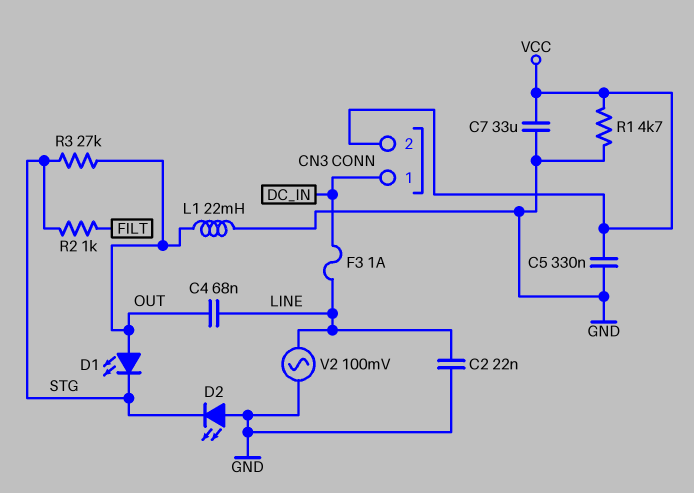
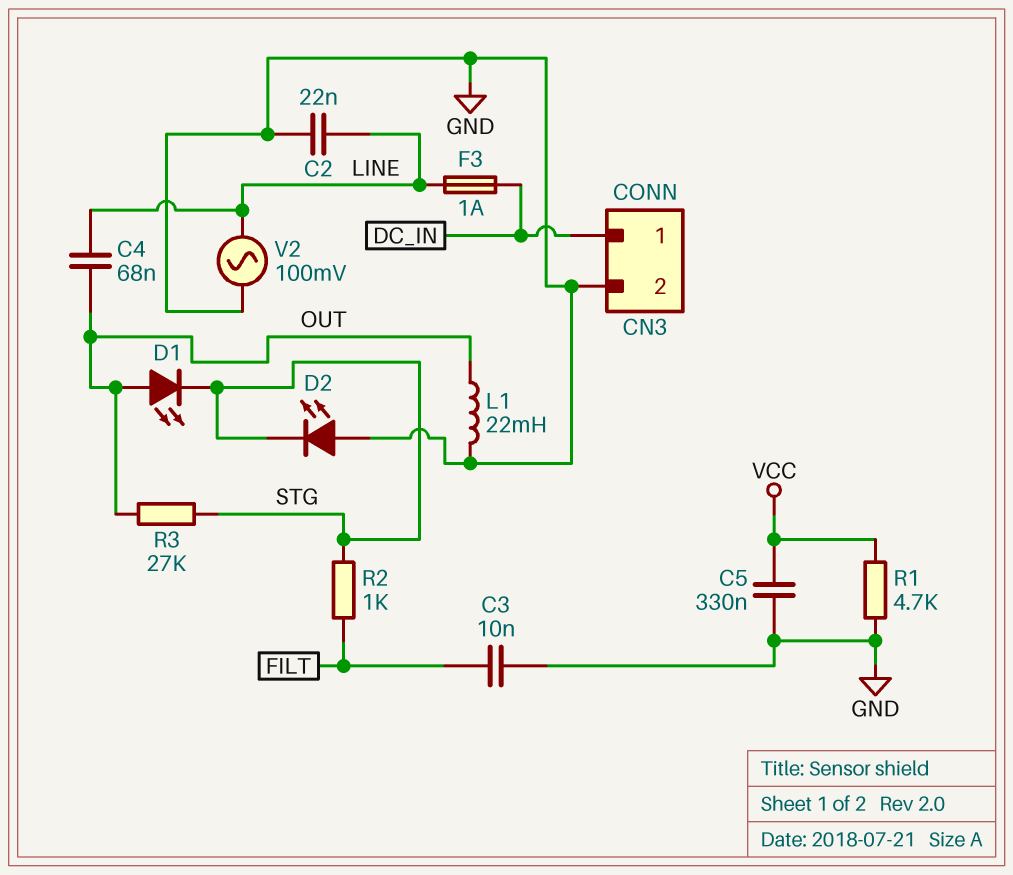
C3: none -> 10nF (FILT, GND)
C7: 33uF (GND, VCC) -> none
CN3 pin 2: VCC -> GND

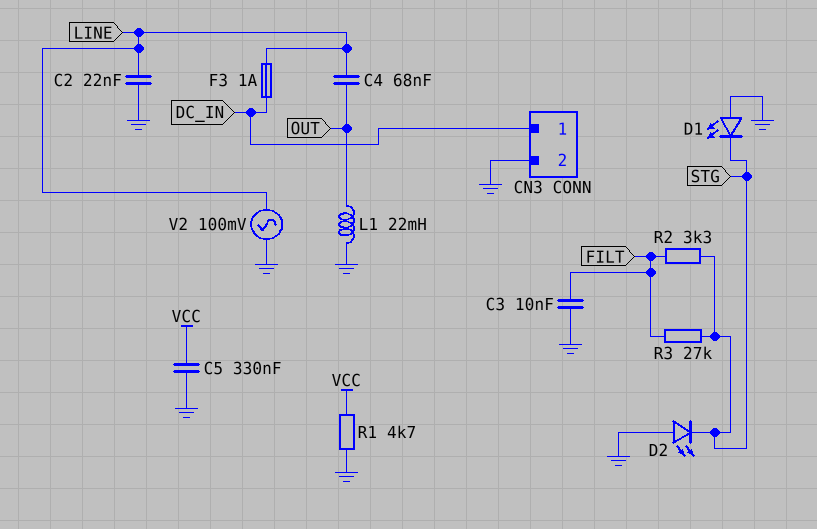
D1: LED (A OUT, K STG) -> LED (A GND, K STG)
R2: 1k (FILT, STG) -> 3.3k (FILT, STG)
R3: 27k (OUT, STG) -> 27k (FILT, STG)

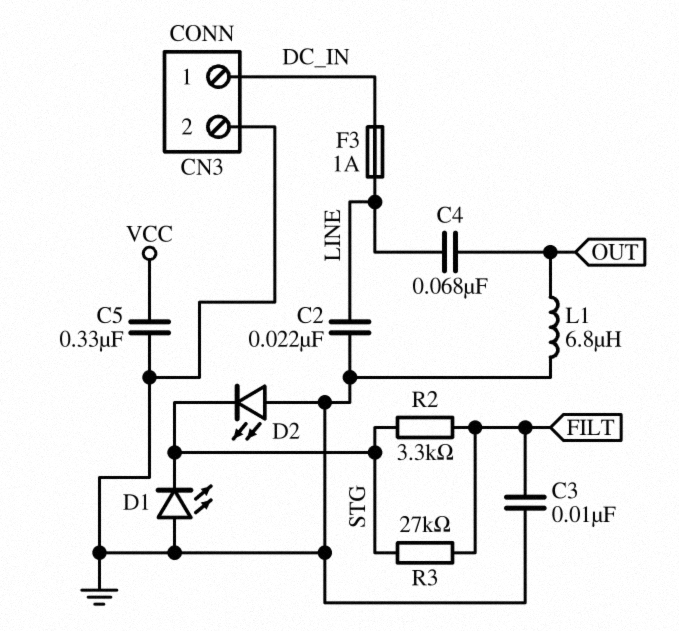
L1: 22mH (GND, OUT) -> 6.8uH (GND, OUT)
R1: 4.7k (GND, VCC) -> none
V2: AC 100mV (GND, LINE) -> none

